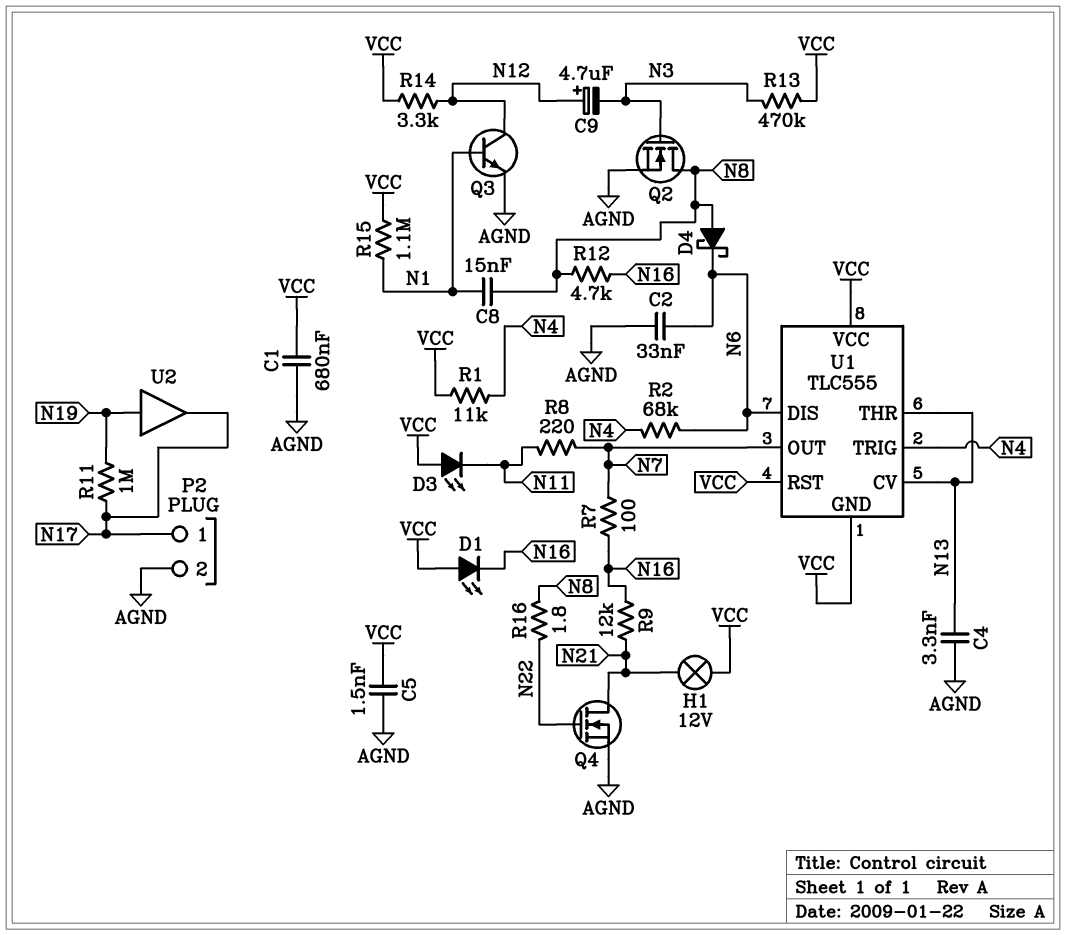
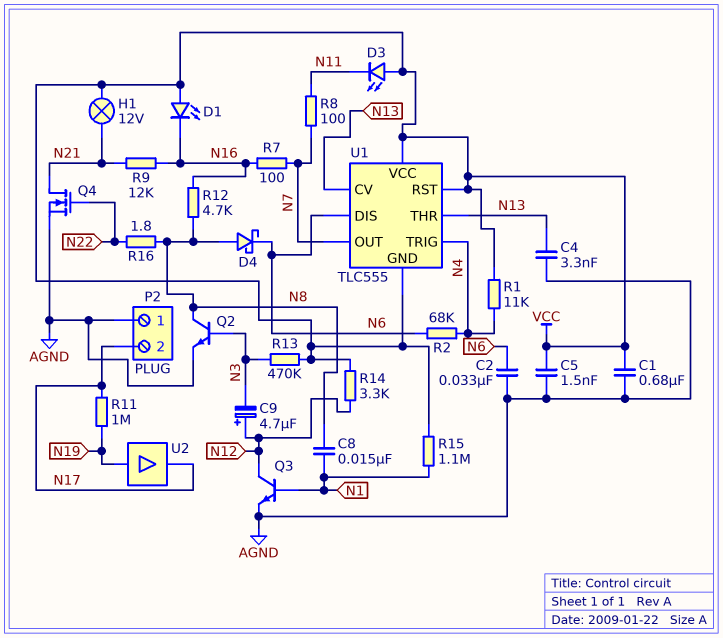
P2 pin 1: N17 -> AGND
P2 pin 2: AGND -> N17
Q2: NMOS (G N3, D N8, S AGND) -> NPN (B N3, C N8, E AGND)
R8: 220 (N7, N11) -> 100 (N7, N11)

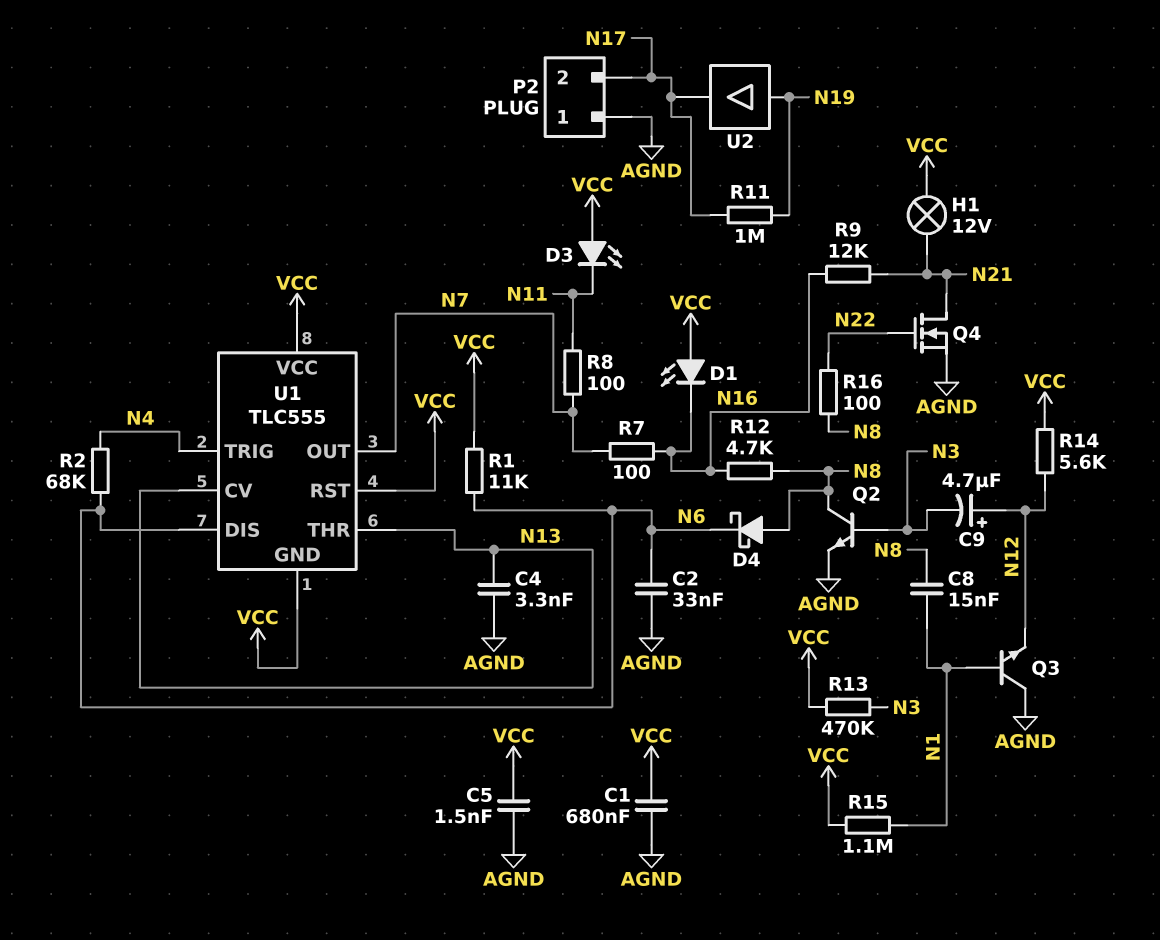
Q3: NPN (B N1, C N12, E AGND) -> NPN (B N1, C AGND, E N12)
R1: 11k (N4, VCC) -> 11k (N6, VCC)
R14: 3.3k (N12, VCC) -> 5.6k (N12, VCC)
R16: 1.8 (N8, N22) -> 100 (N8, N22)

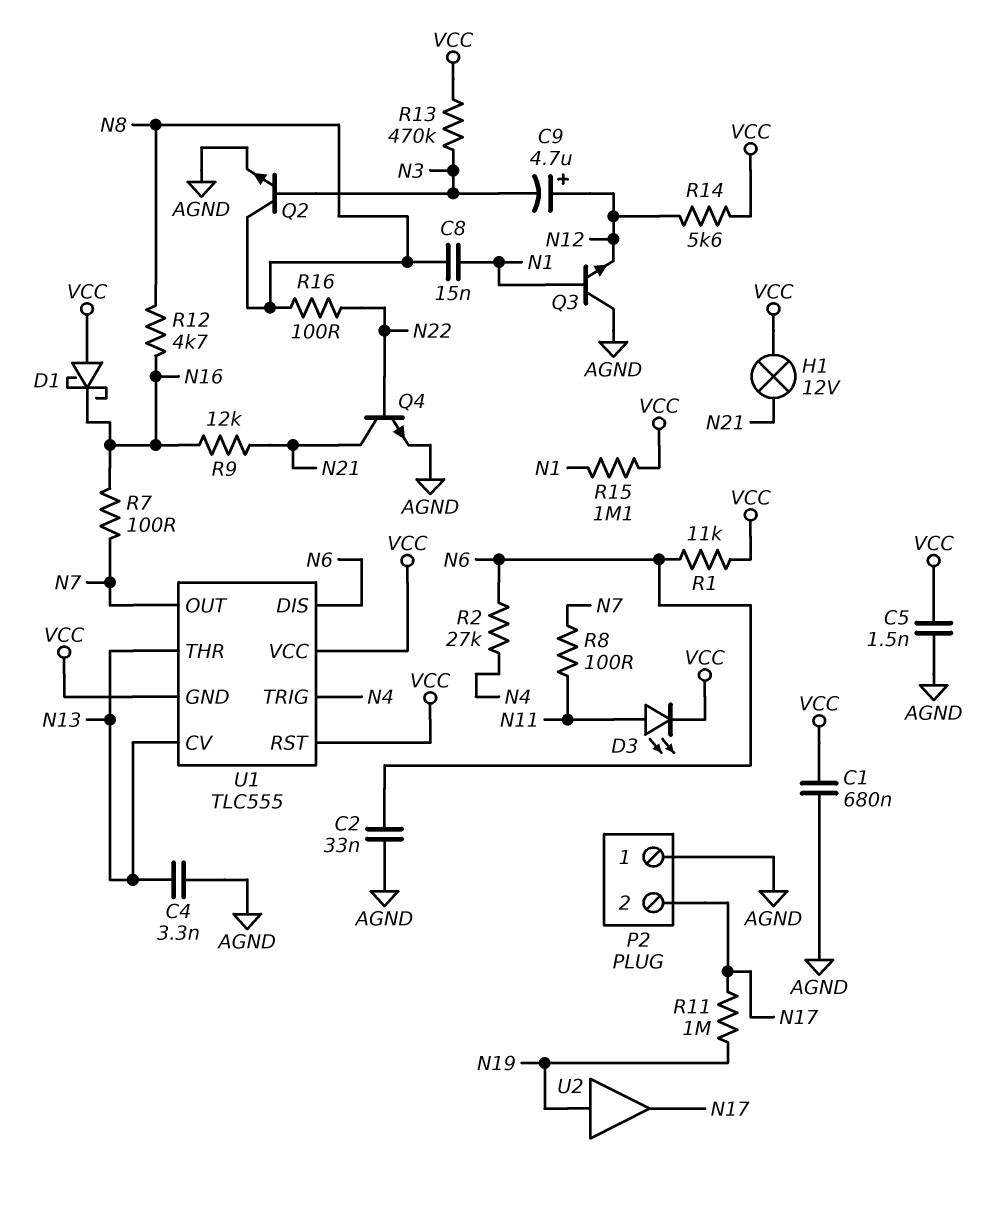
D1: LED (A VCC, K N16) -> schottky (A VCC, K N16)
D3: LED (A VCC, K N11) -> LED (A N11, K VCC)
D4: schottky (A N8, K N6) -> none
Q4: NMOS (G N22, D N21, S AGND) -> NPN (B N22, C N21, E AGND)
R2: 68k (N4, N6) -> 27k (N4, N6)

